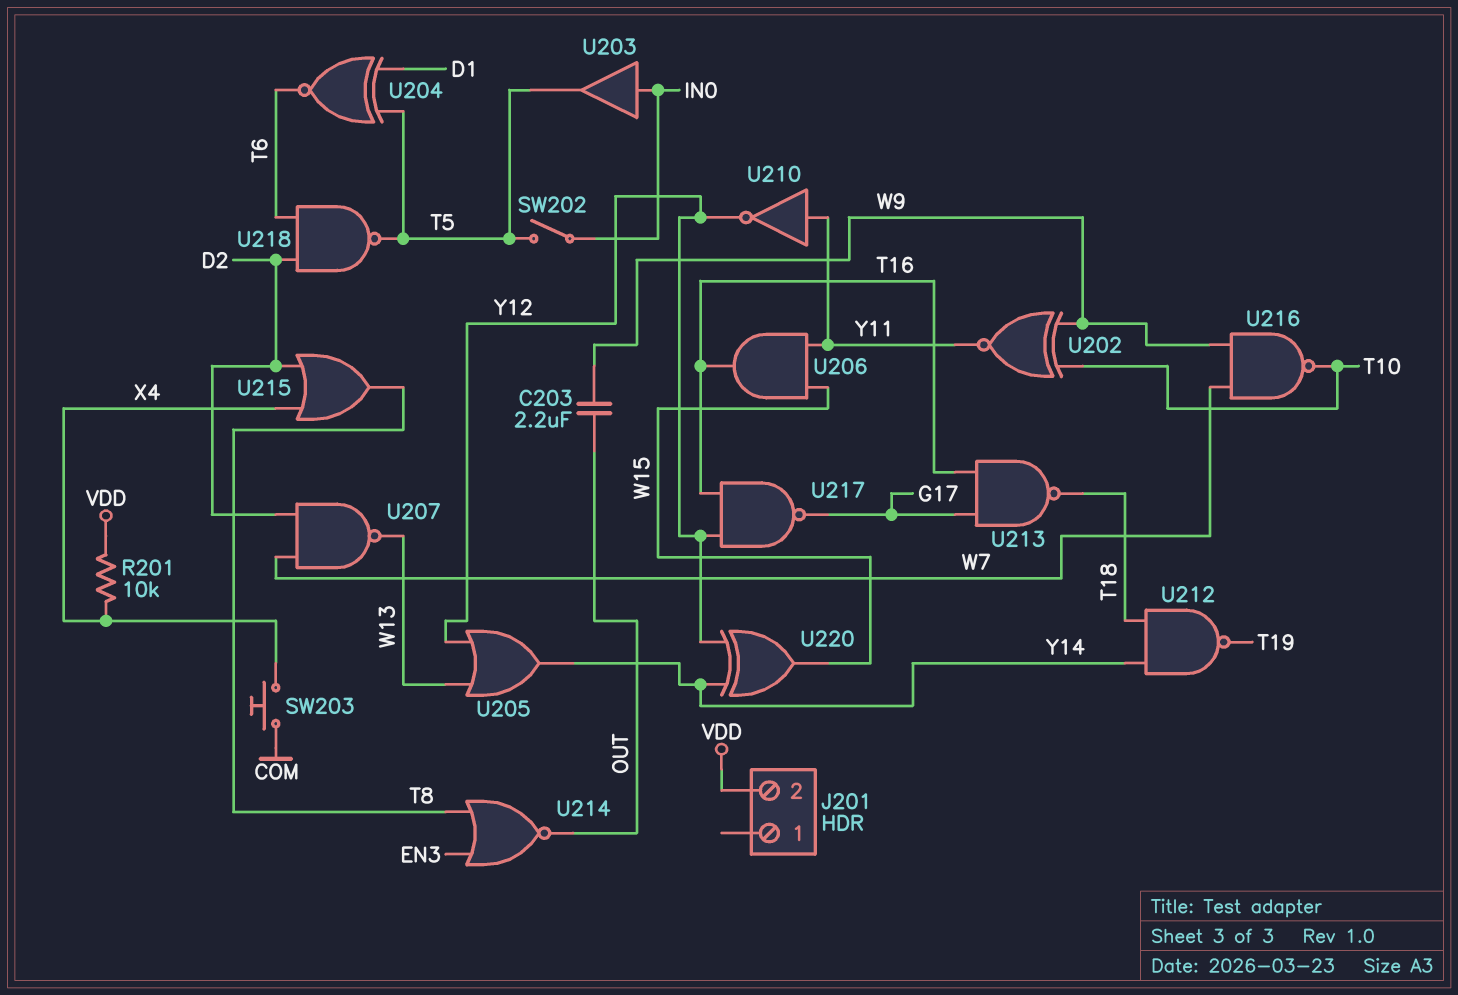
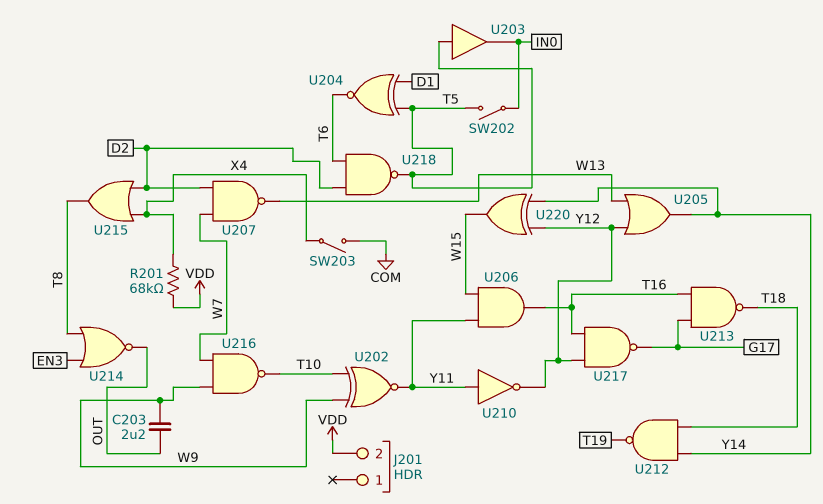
R201: 10k (VDD, X4) -> 68k (VDD, X4)
SW203: button (COM, X4) -> switch (COM, X4)
U203: buffer (in IN0, out T5) -> buffer (in T5, out IN0)

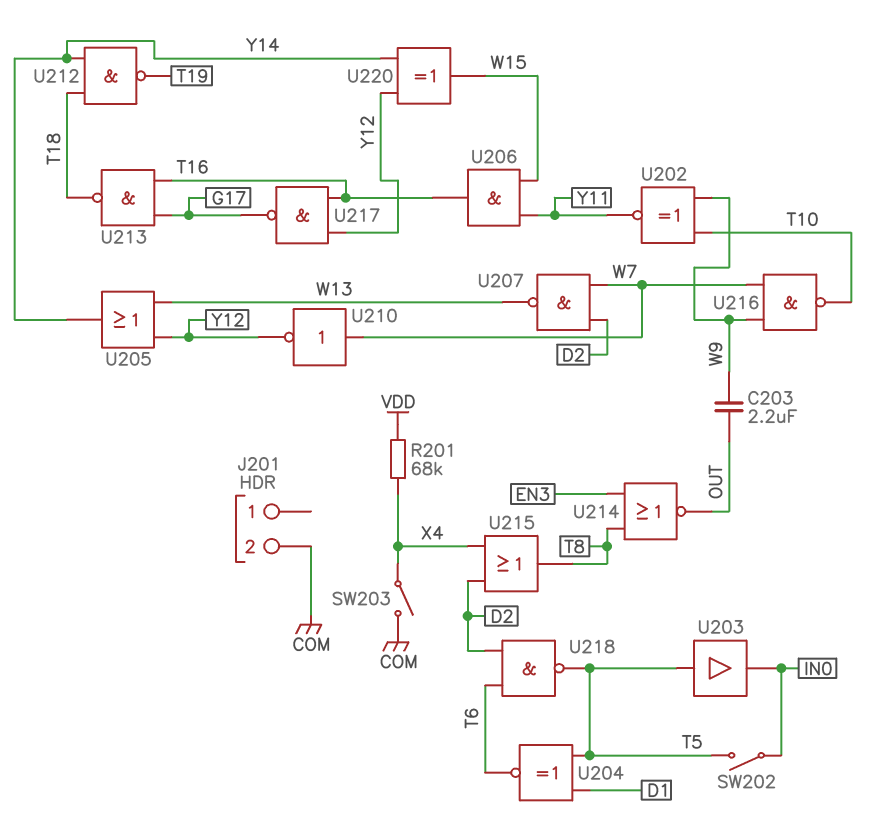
J201 pin 2: VDD -> COM
U210: NOT (in Y11, out Y12) -> NOT (in W7, out Y12)

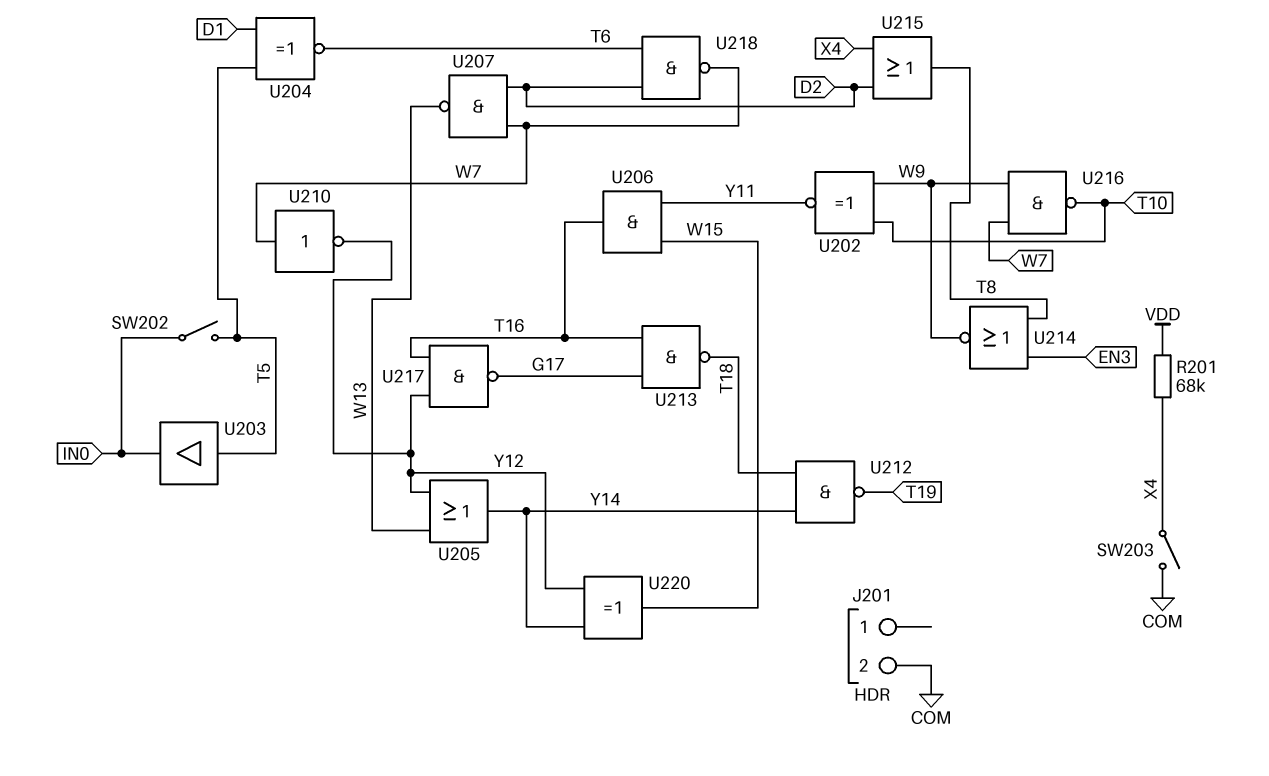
C203: 2.2uF (OUT, W9) -> none
U214: NOR (in EN3, in T8, out OUT) -> NOR (in EN3, in T8, out W9)
U218: NAND (in D2, in T6, out T5) -> NAND (in D2, in T6, out W7)

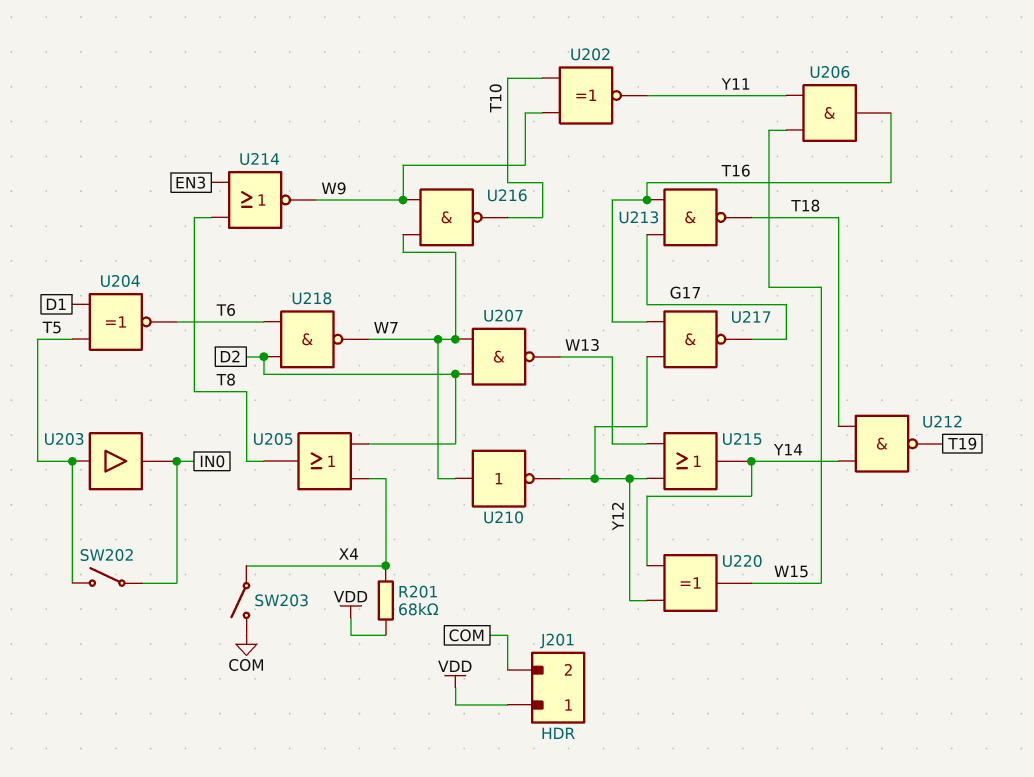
J201 pin 1: none -> VDD
U205: OR (in W13, in Y12, out Y14) -> OR (in D2, in X4, out T8)
U215: OR (in D2, in X4, out T8) -> OR (in W13, in Y12, out Y14)

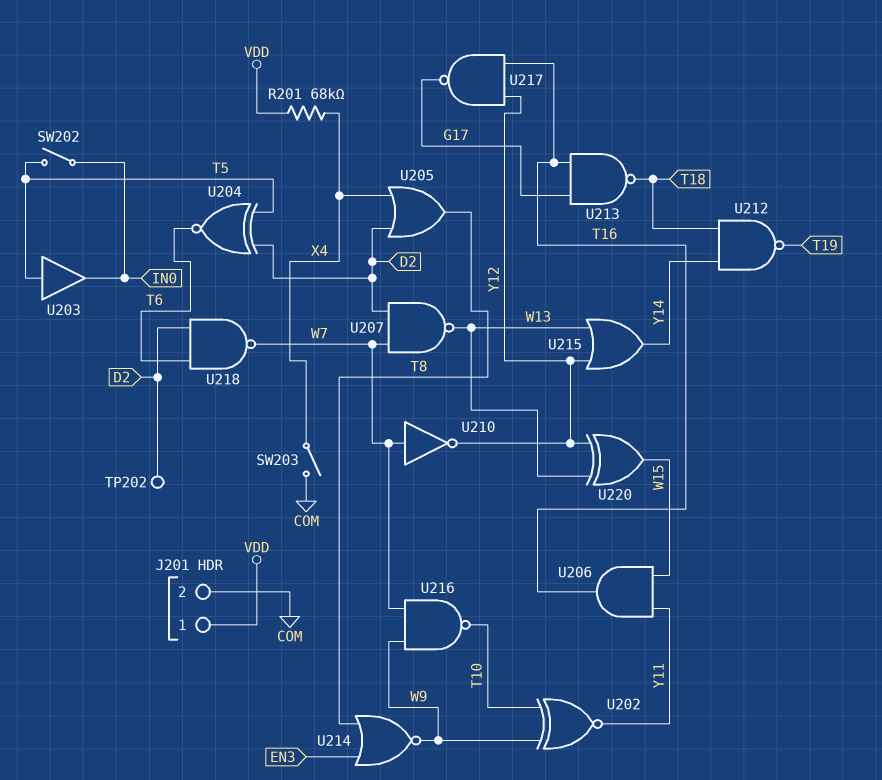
TP202: none -> test point (D2)
U204: XNOR (in D1, in T5, out T6) -> XNOR (in D2, in T5, out T6)
U220: XOR (in Y12, in Y14, out W15) -> XOR (in W13, in Y12, out W15)

